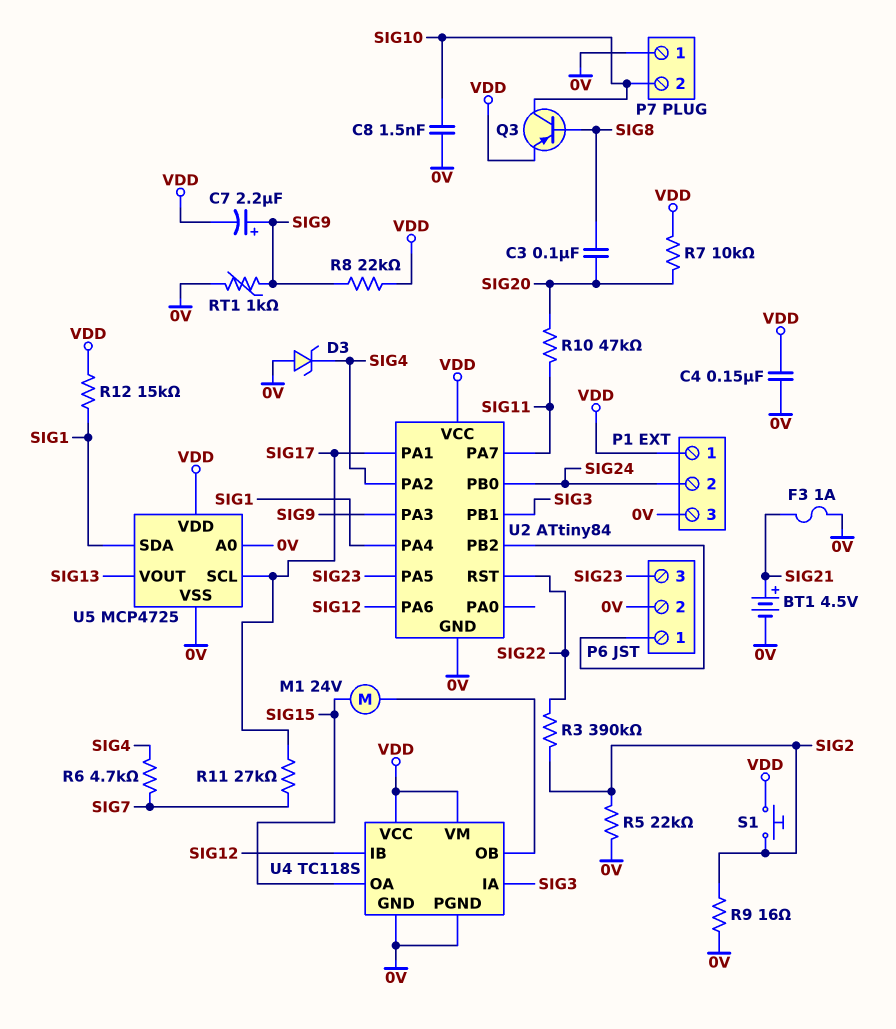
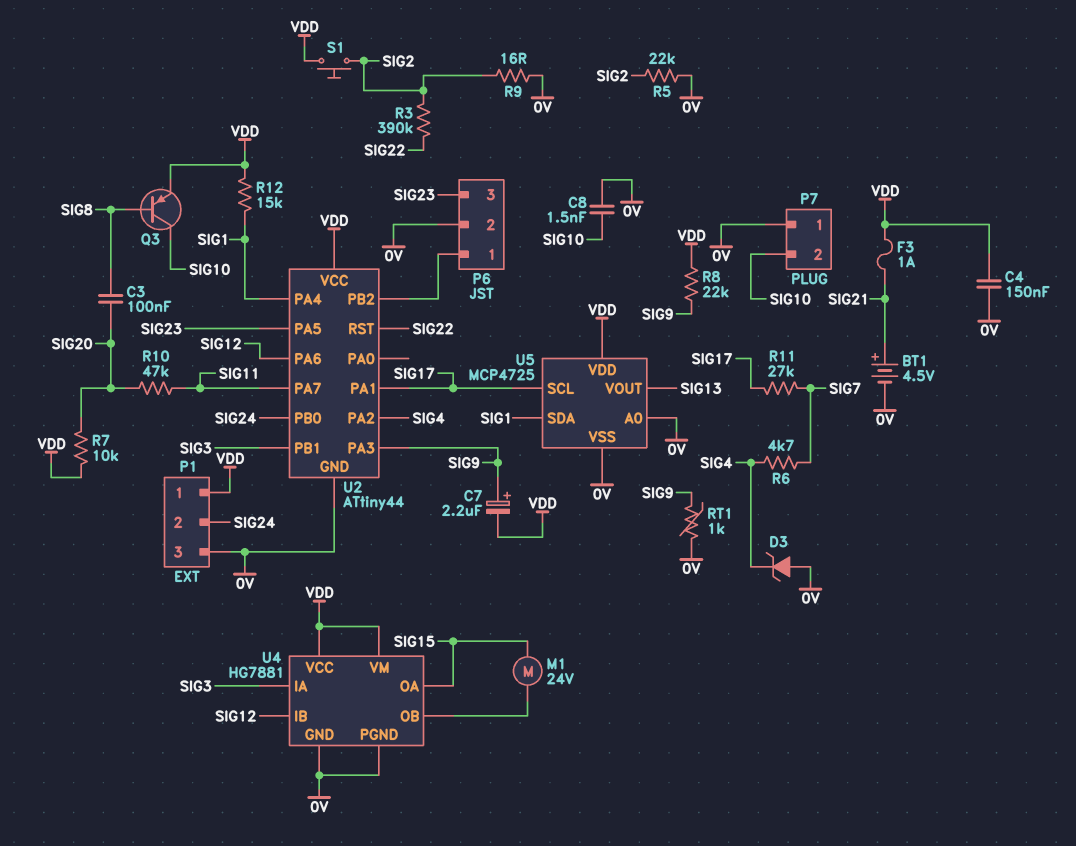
F3: 1A (0V, SIG21) -> 1A (SIG21, VDD)
U2: ATtiny84 -> ATtiny44
U4: TC118S -> HG7881

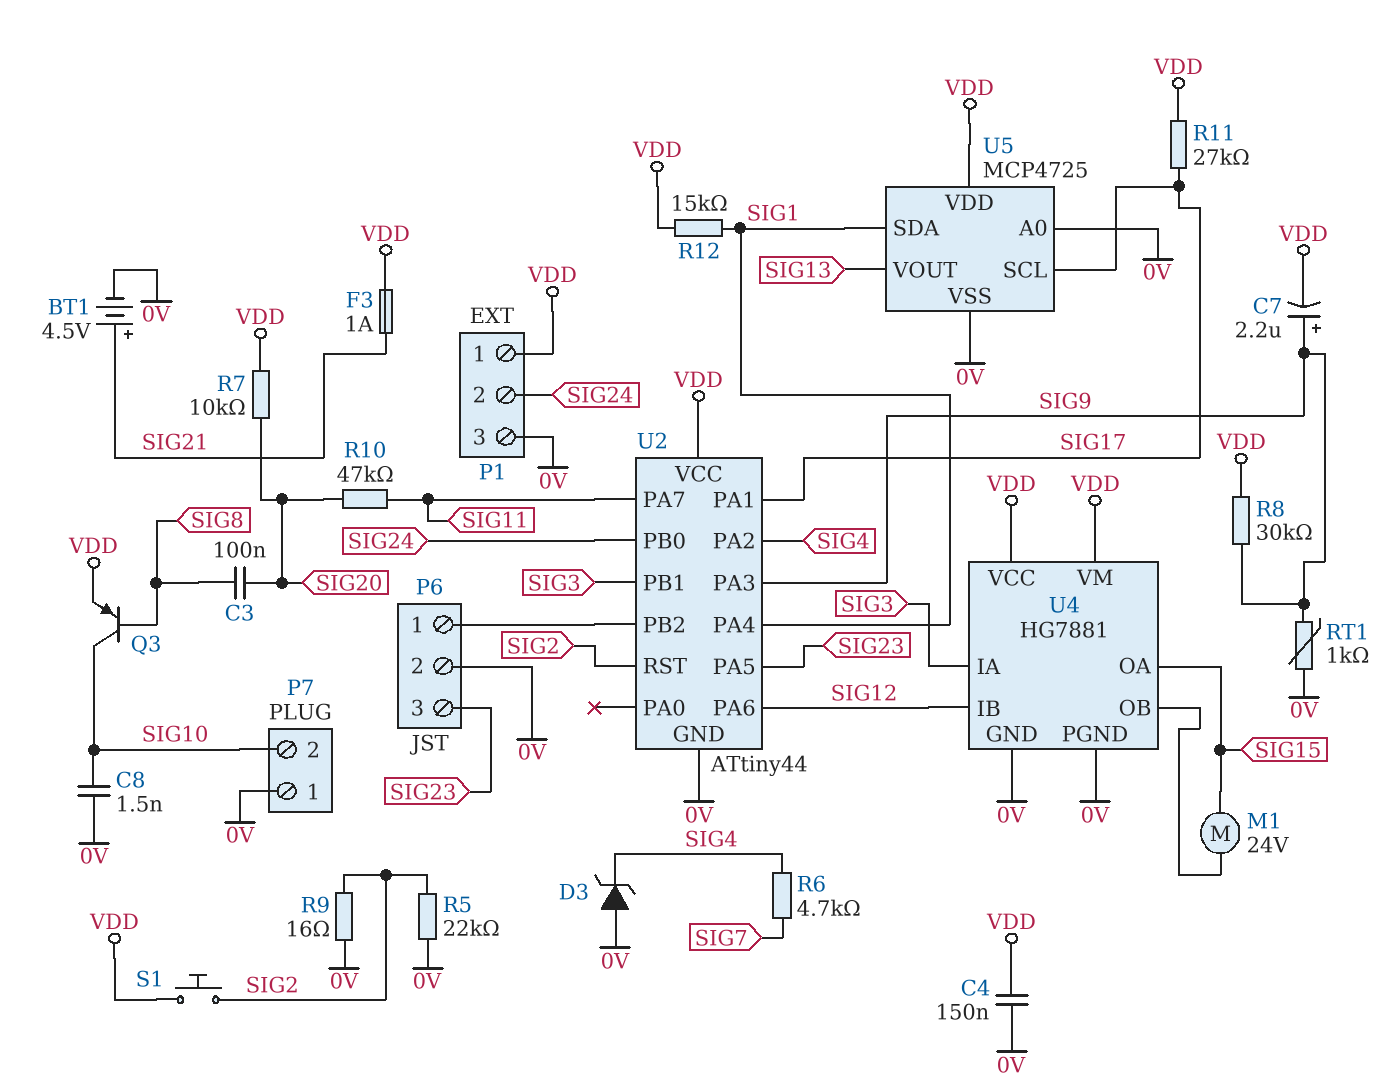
R3: 390k (SIG2, SIG22) -> none
R8: 22k (SIG9, VDD) -> 30k (SIG9, VDD)
R11: 27k (SIG7, SIG17) -> 27k (SIG17, VDD)
U2 pin RST: SIG22 -> SIG2

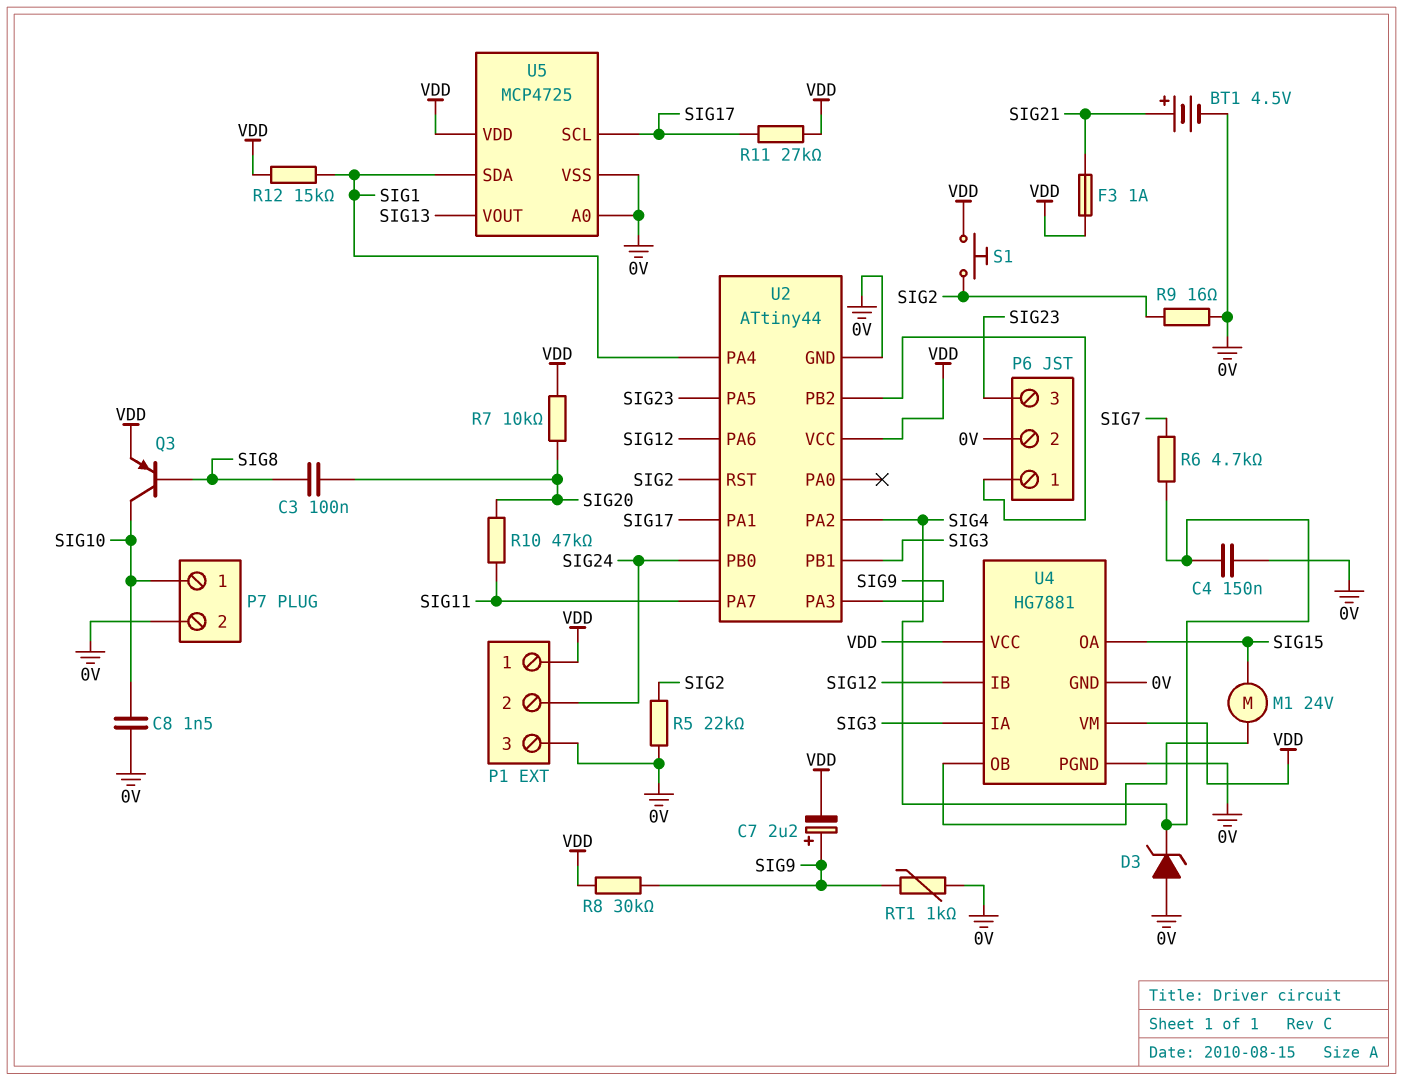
C4: 150nF (0V, VDD) -> 150nF (0V, SIG4)
P7 pin 1: 0V -> SIG10
P7 pin 2: SIG10 -> 0V

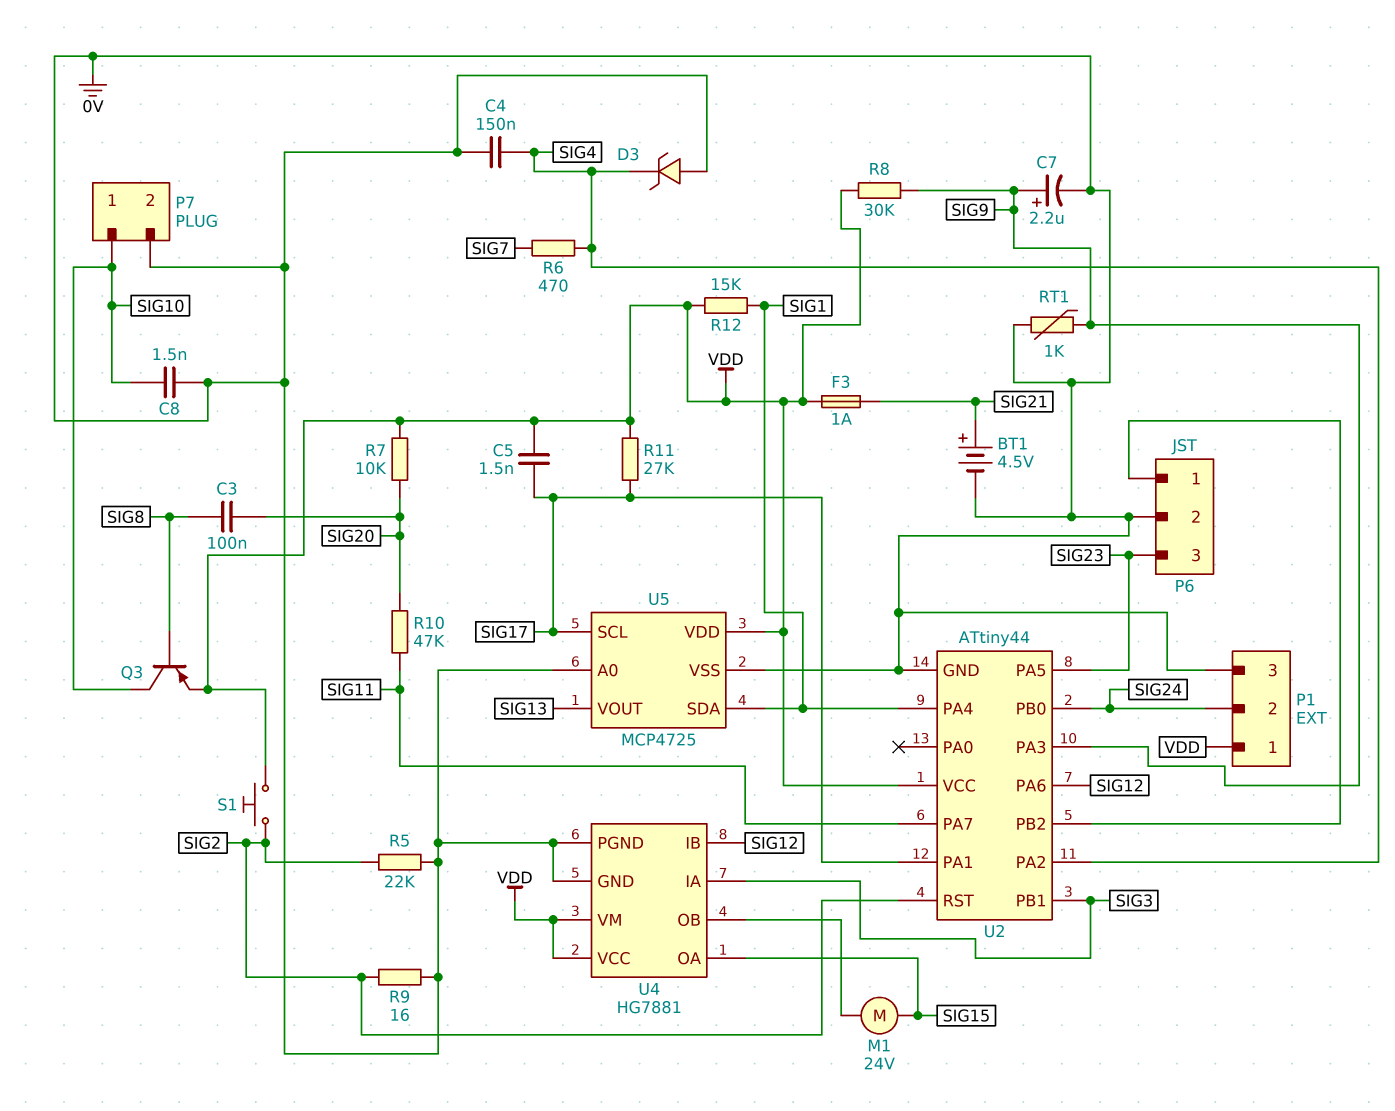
C5: none -> 1.5nF (SIG17, VDD)
C7: 2.2uF (plus SIG9, minus VDD) -> 2.2uF (plus SIG9, minus 0V)
R6: 4.7k (SIG4, SIG7) -> 470 (SIG4, SIG7)

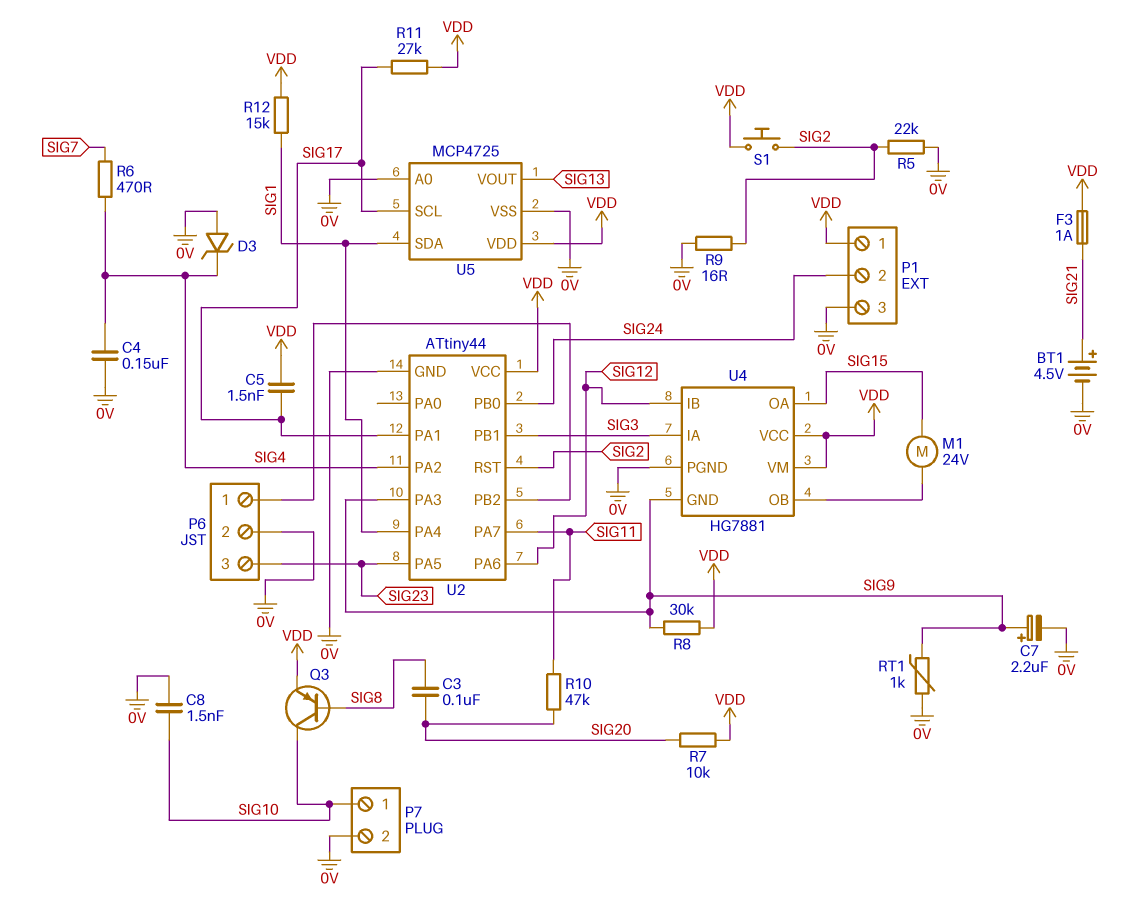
U4 pin GND: 0V -> SIG9

